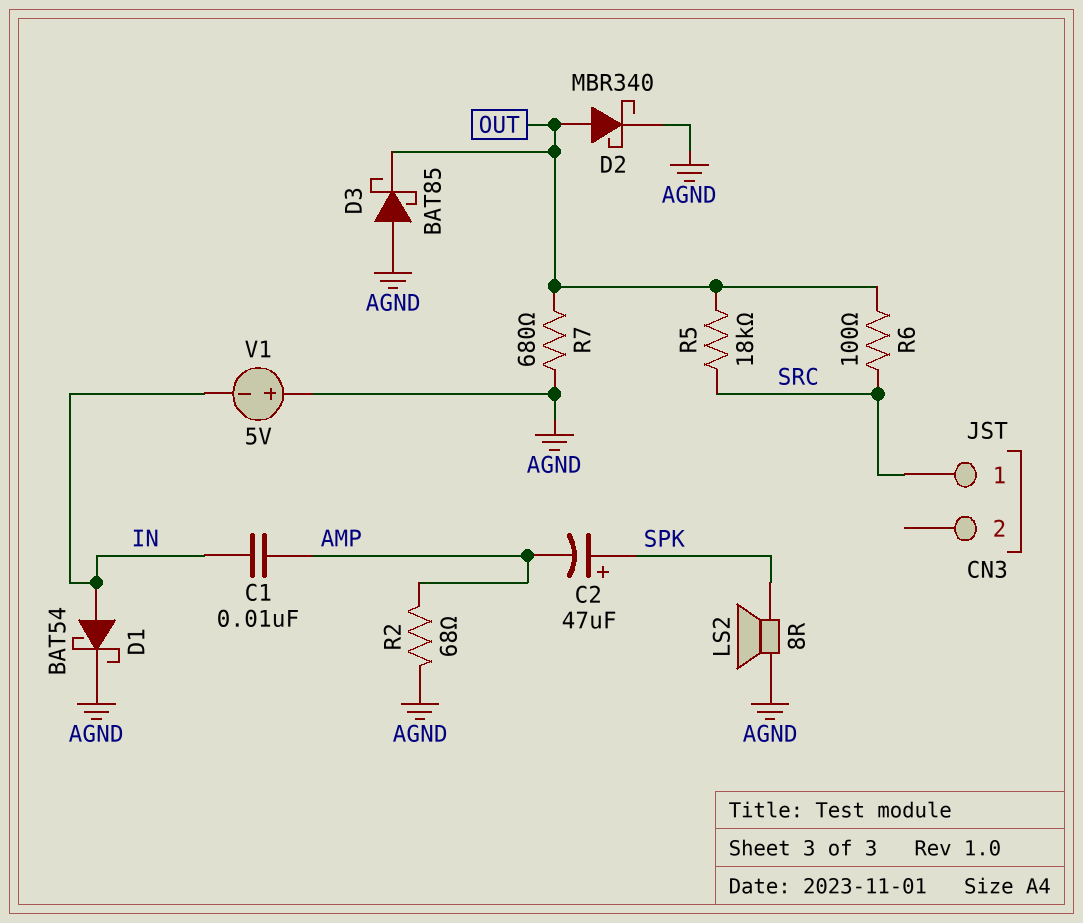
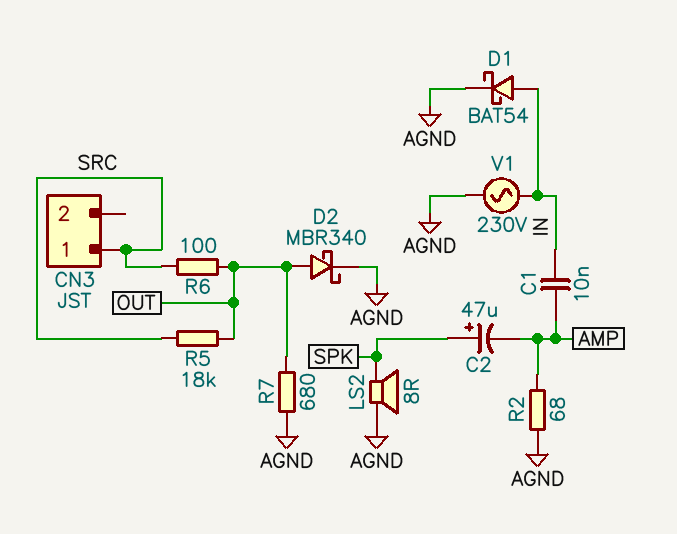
D3: schottky BAT85 (A AGND, K OUT) -> none
V1: 5V (plus AGND, minus IN) -> AC 230V (AGND, IN)

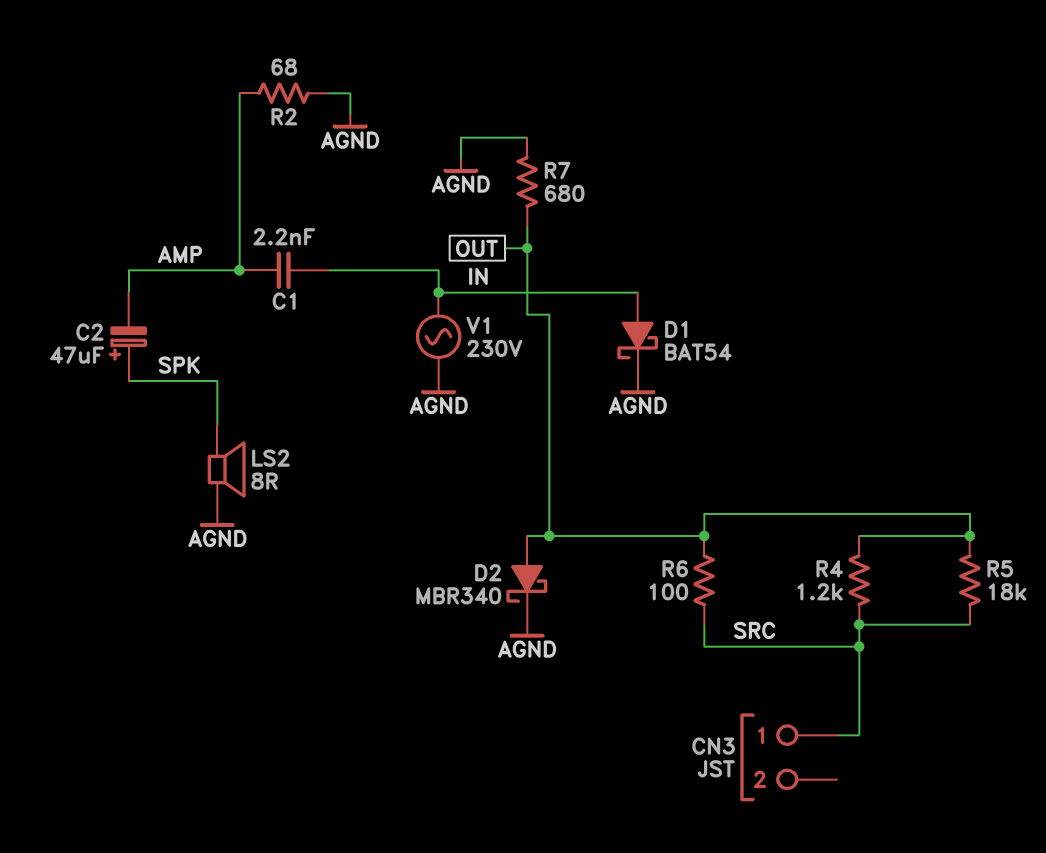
C1: 10nF (AMP, IN) -> 2.2nF (AMP, IN)
R4: none -> 1.2k (OUT, SRC)

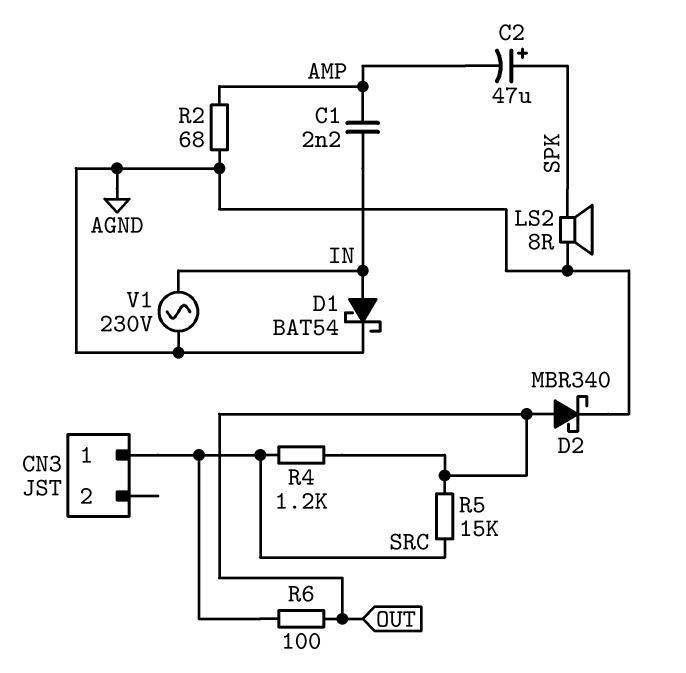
R5: 18k (OUT, SRC) -> 15k (OUT, SRC)
R7: 680 (AGND, OUT) -> none

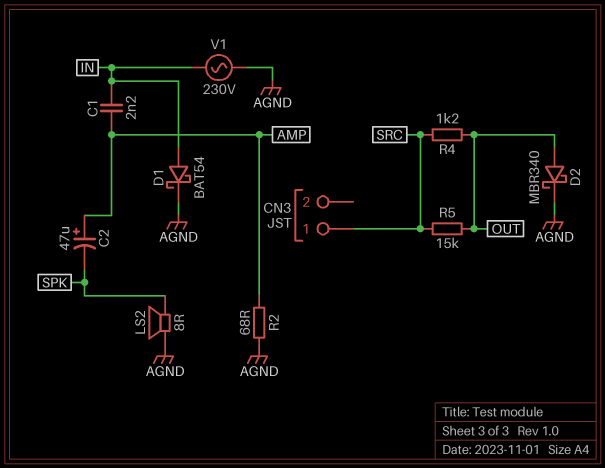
C2: 47uF (plus SPK, minus AMP) -> 47uF (plus AMP, minus SPK)
R6: 100 (OUT, SRC) -> none

